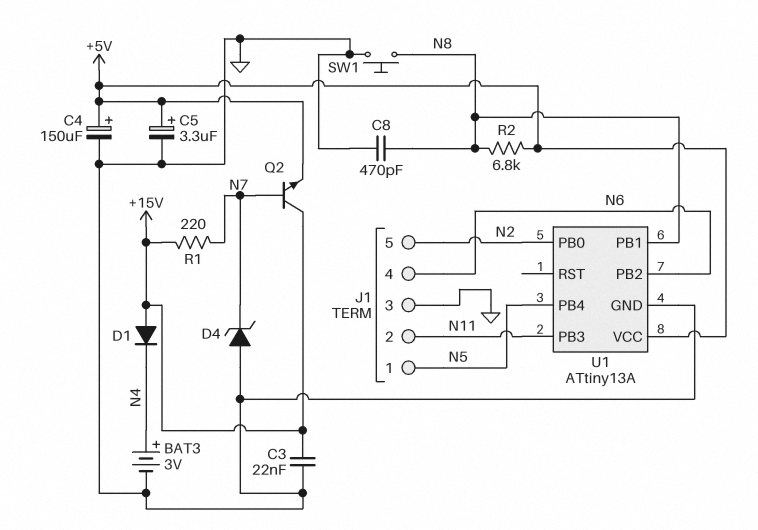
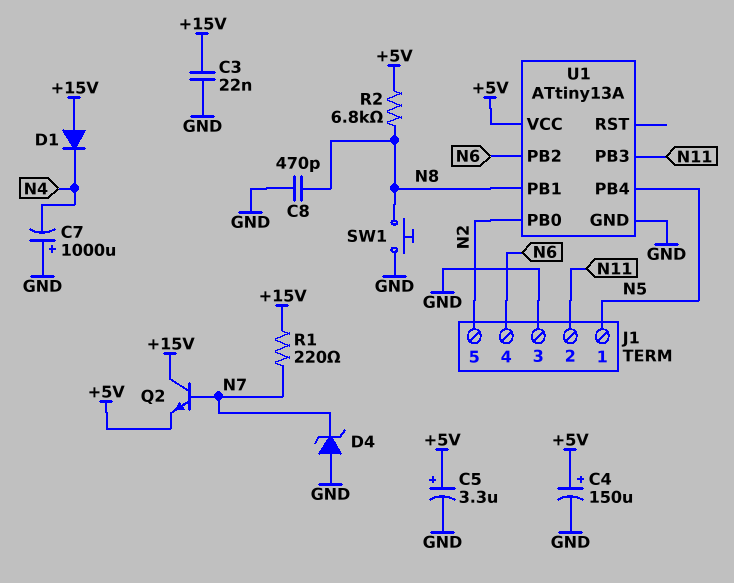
BAT3: 3V (plus N4, minus GND) -> none
C7: none -> 1000uF (plus GND, minus N4)

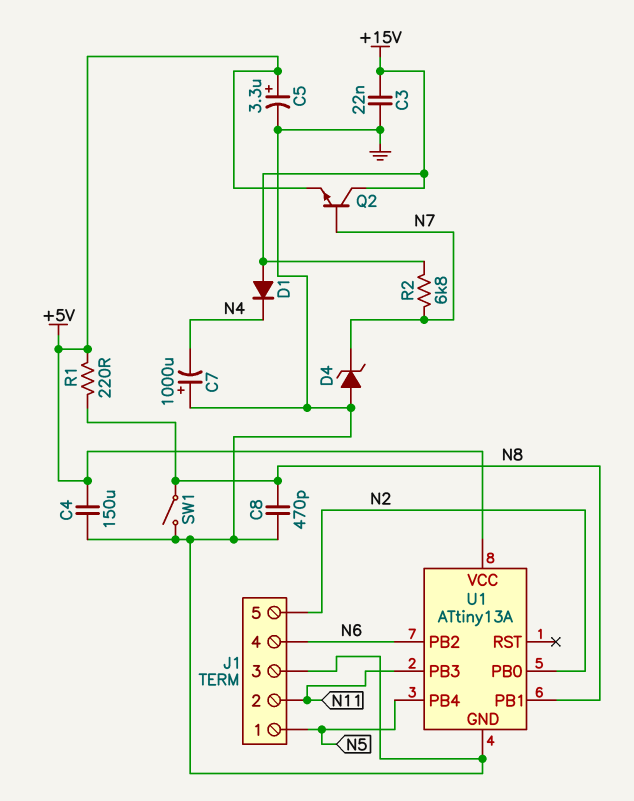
C4: 150uF (plus +5V, minus GND) -> 150uF (+5V, GND)
R1: 220 (+15V, N7) -> 220 (+5V, N8)
R2: 6.8k (+5V, N8) -> 6.8k (+15V, N7)
SW1: button (GND, N8) -> switch (GND, N8)

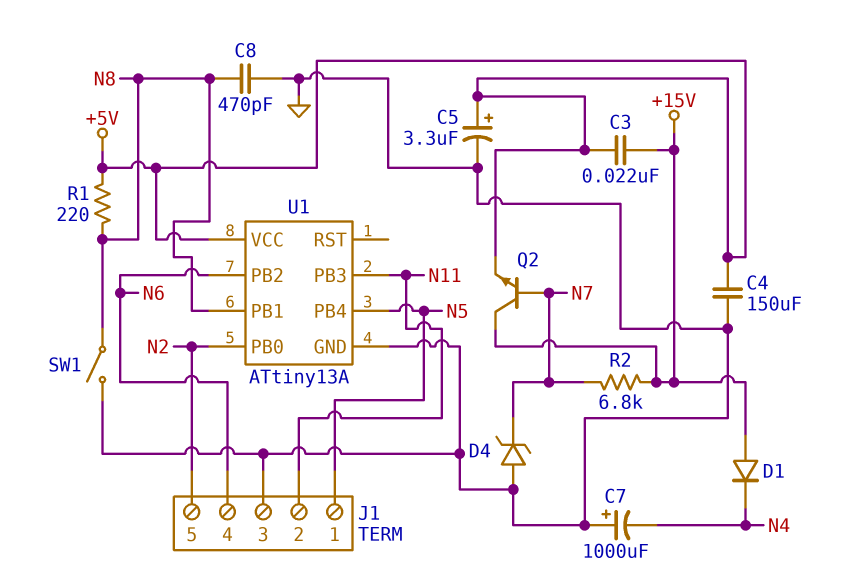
C3: 22nF (+15V, GND) -> 22nF (+5V, +15V)

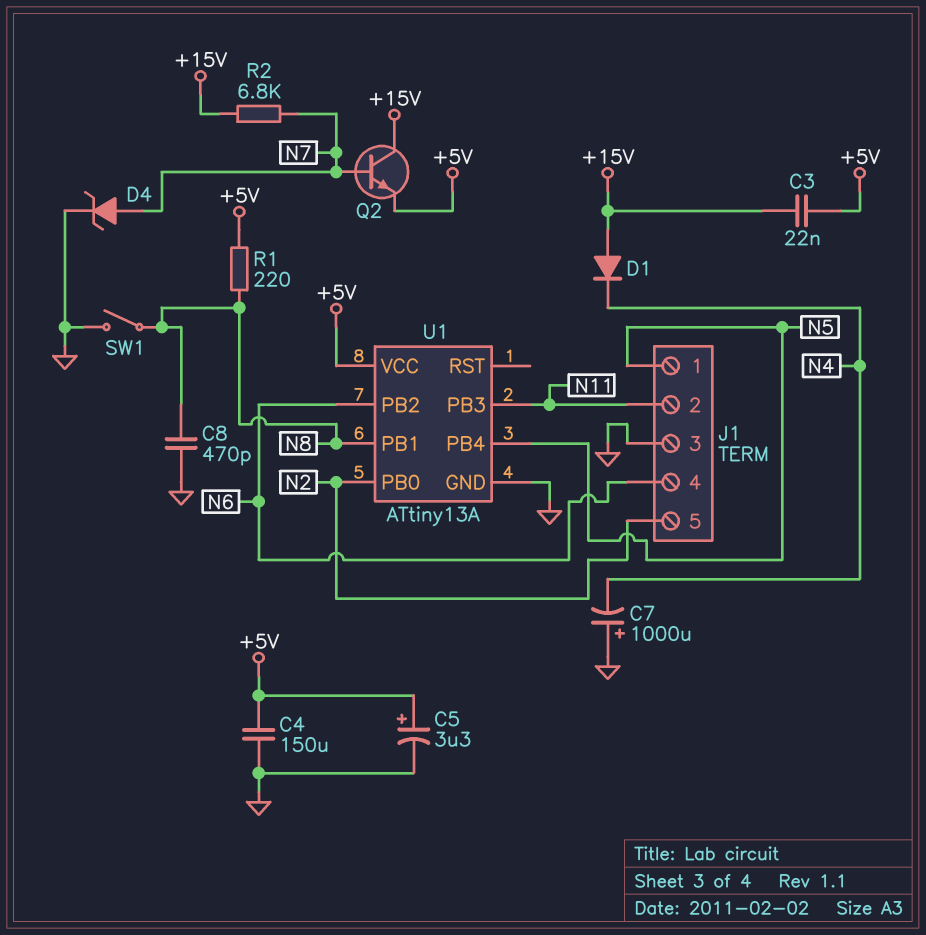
D4: zener (A GND, K N7) -> zener (A N7, K GND)

